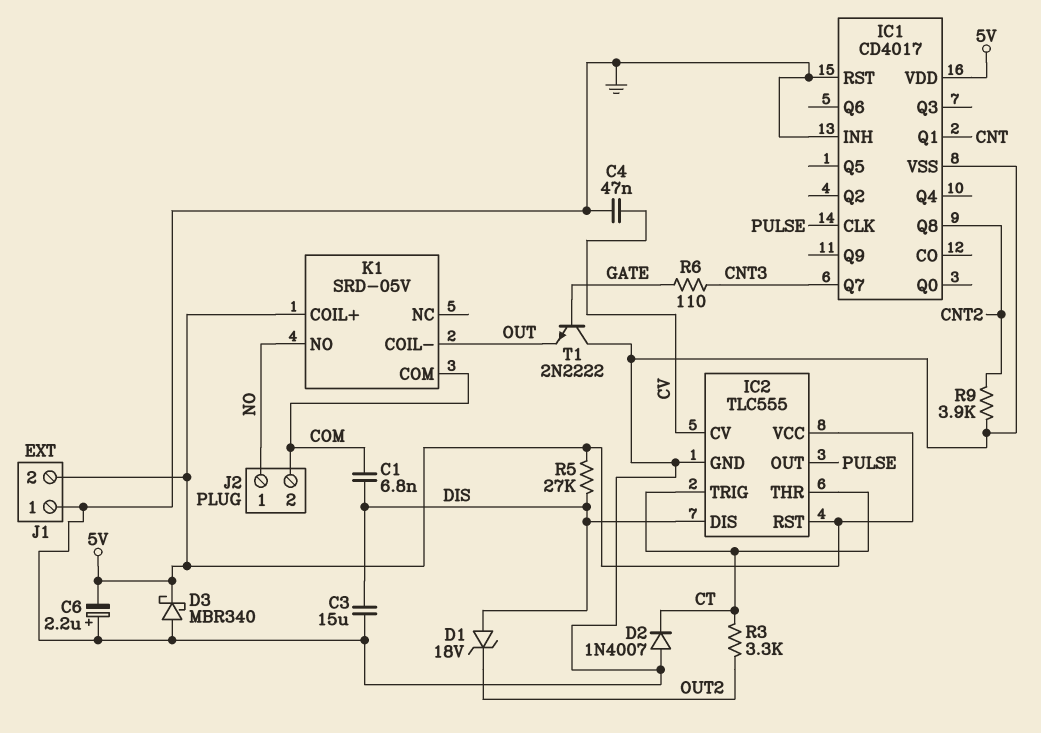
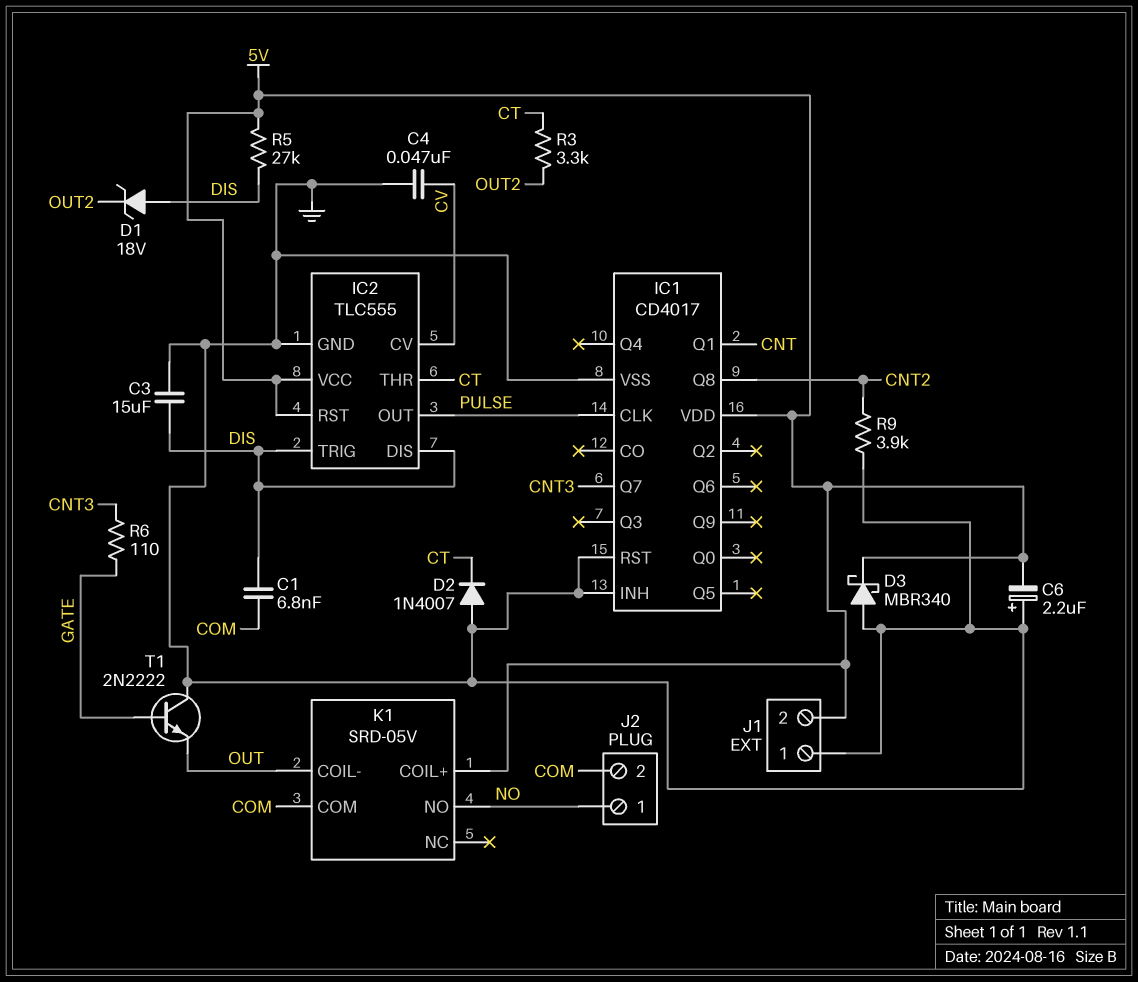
IC2 pin TRIG: CT -> DIS

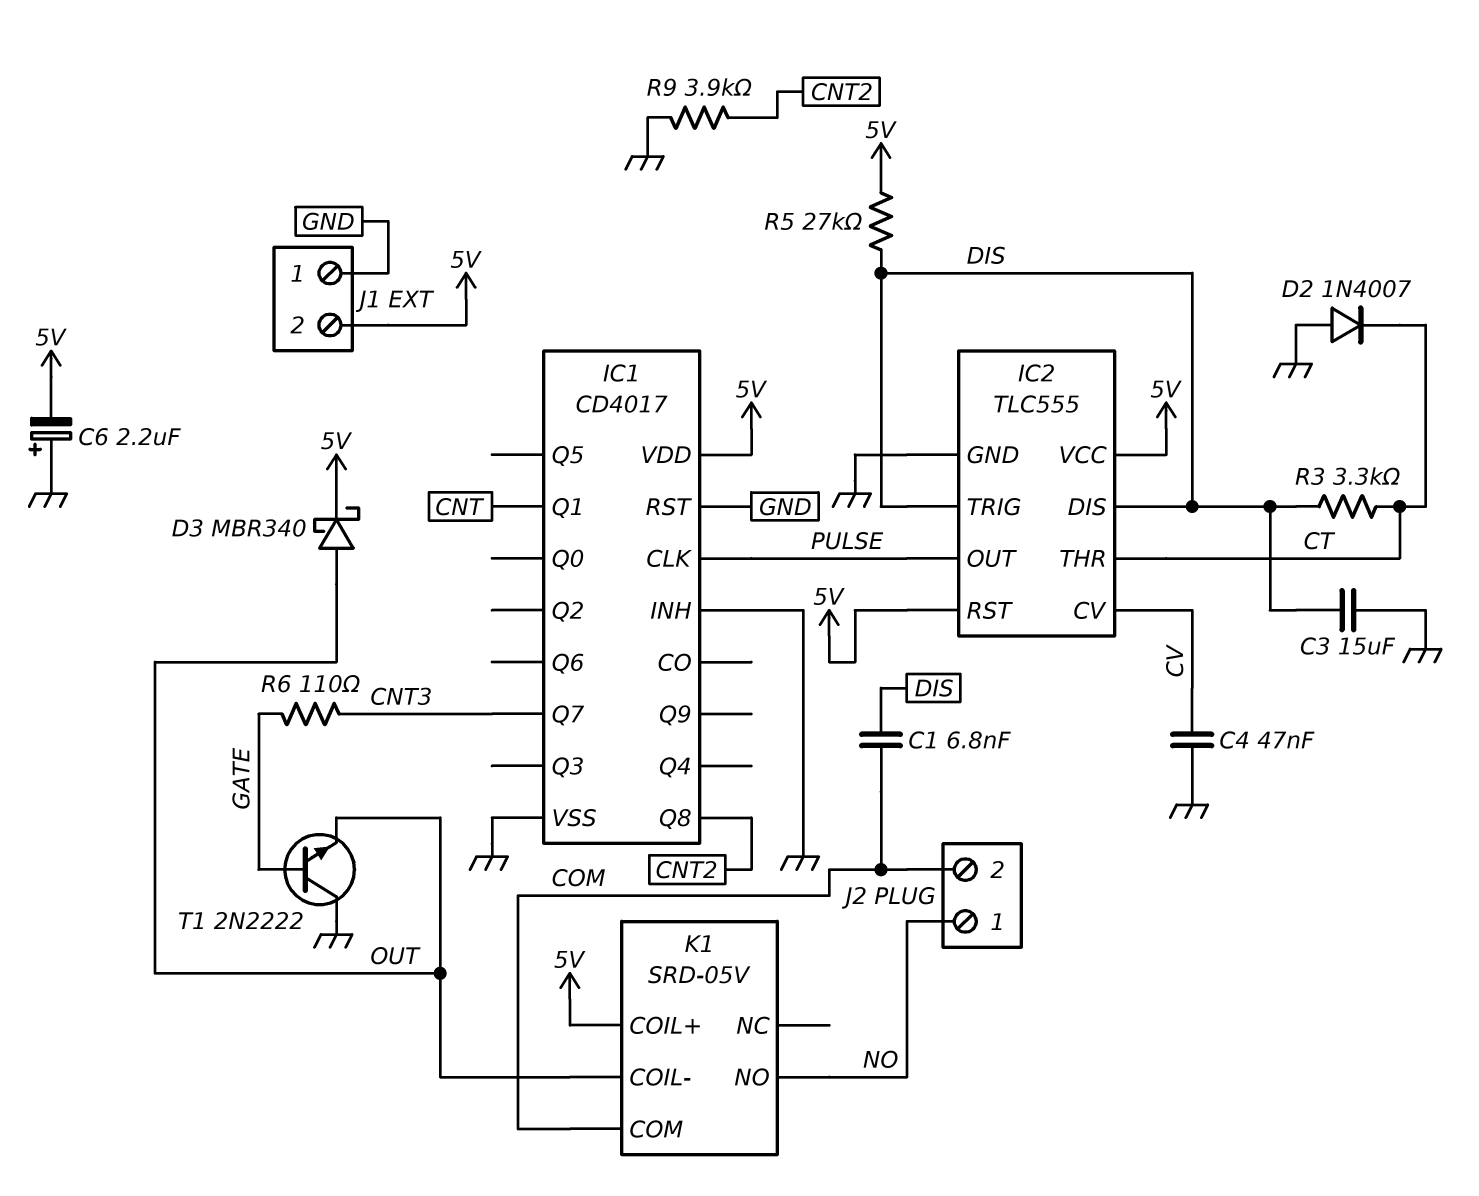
D1: zener 18V (A DIS, K OUT2) -> none
D3: schottky MBR340 (A GND, K 5V) -> schottky MBR340 (A OUT, K 5V)
R3: 3.3k (CT, OUT2) -> 3.3k (CT, DIS)

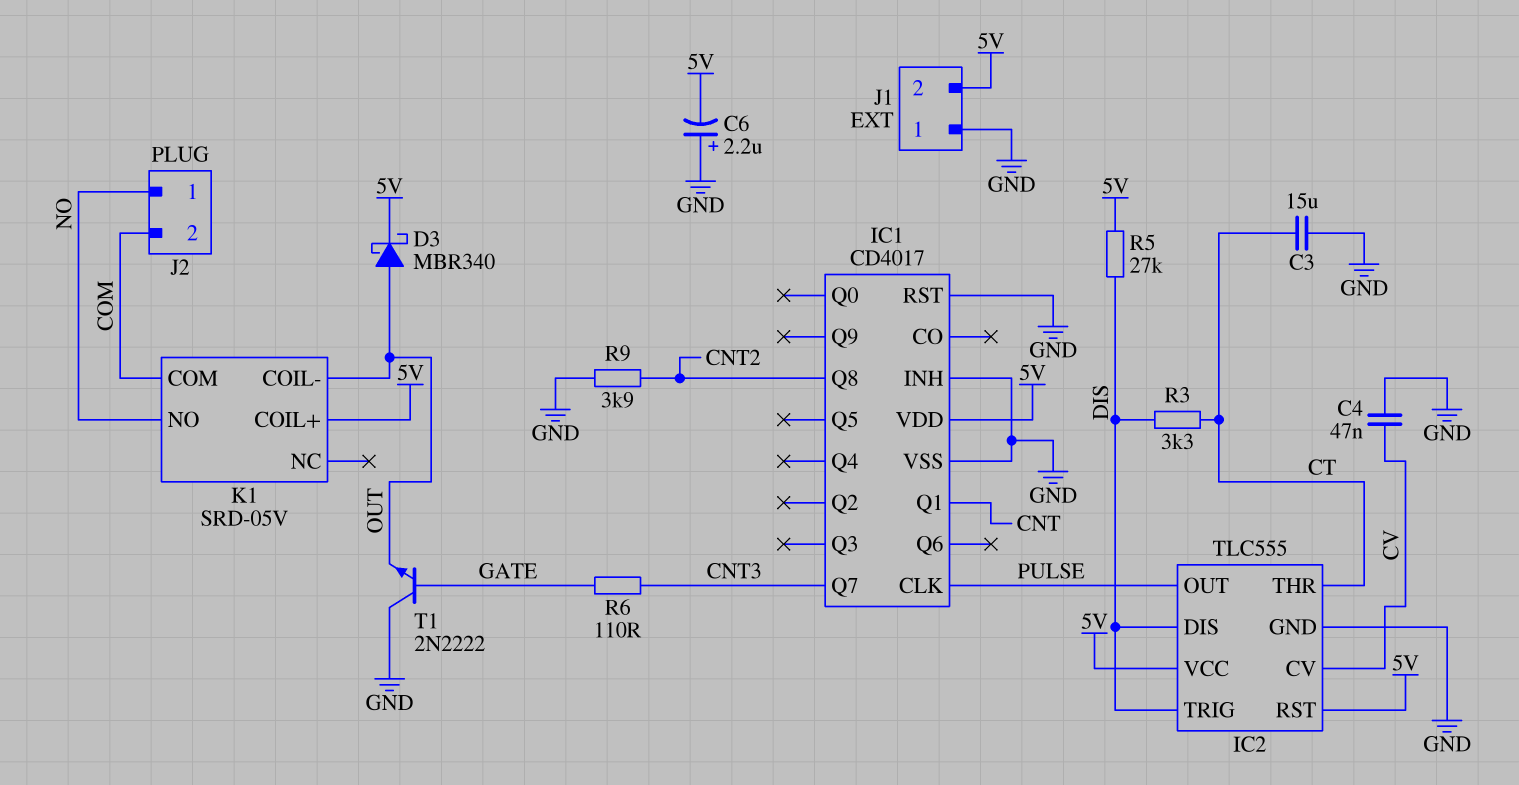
C1: 6.8nF (COM, DIS) -> none
C3: 15uF (DIS, GND) -> 15uF (CT, GND)
D2: diode 1N4007 (A GND, K CT) -> none

